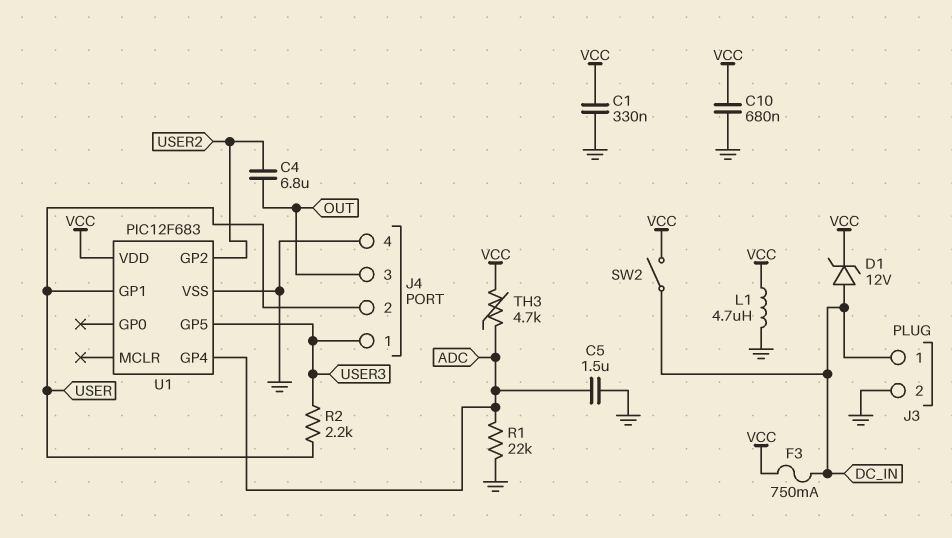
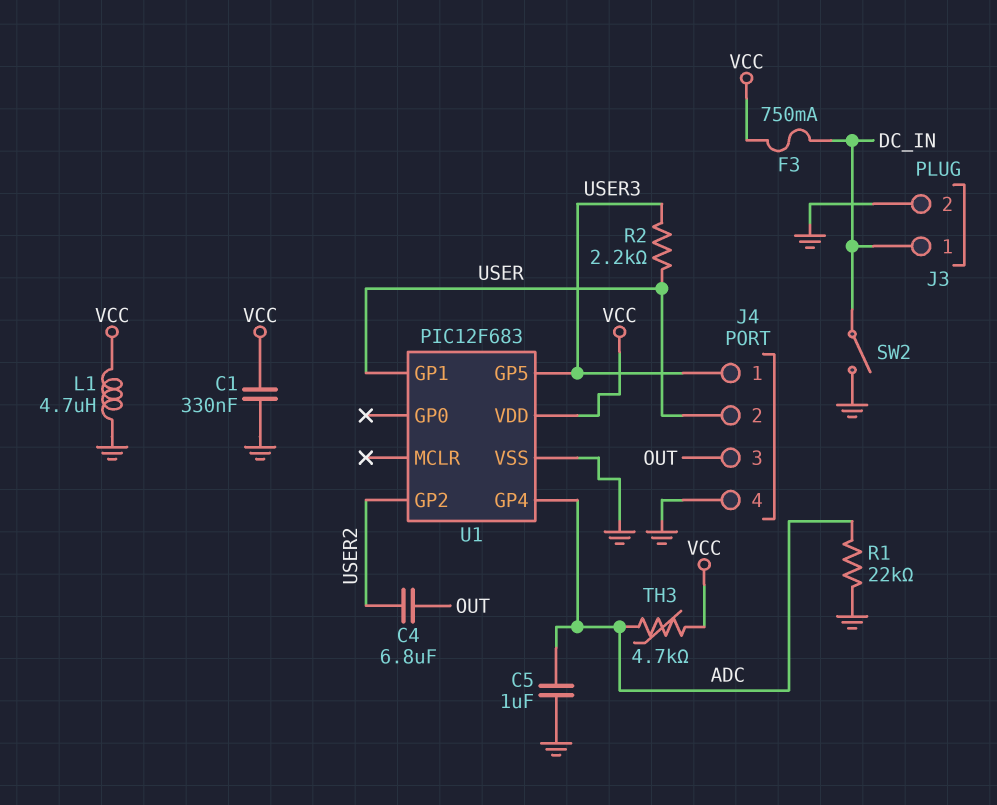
C5: 1.5uF (ADC, GND) -> 1uF (ADC, GND)
C10: 680nF (GND, VCC) -> none
D1: zener 12V (A DC_IN, K VCC) -> none
SW2: switch (DC_IN, VCC) -> switch (DC_IN, GND)

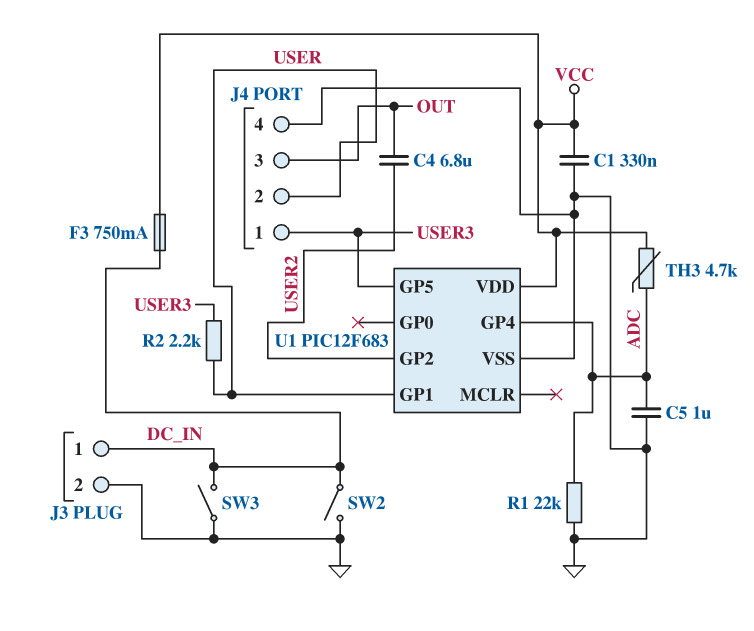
L1: 4.7uH (GND, VCC) -> none
SW3: none -> switch (DC_IN, GND)

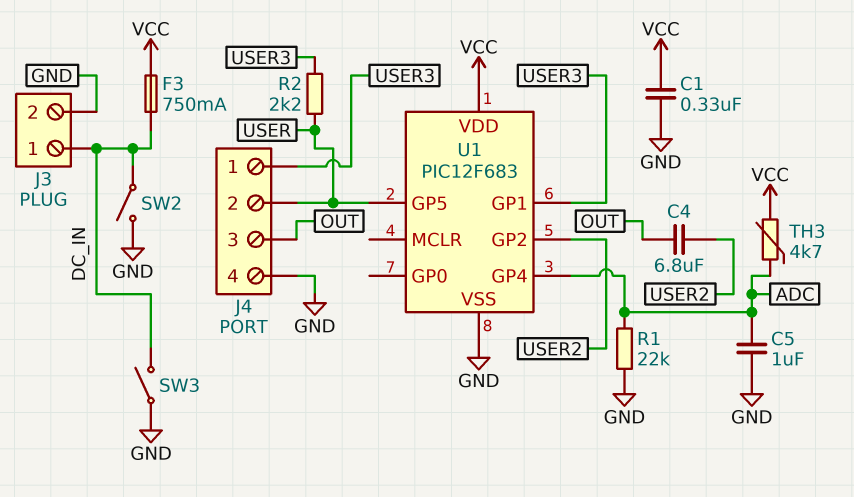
U1 pin GP1: USER -> USER3
U1 pin GP5: USER3 -> USER

